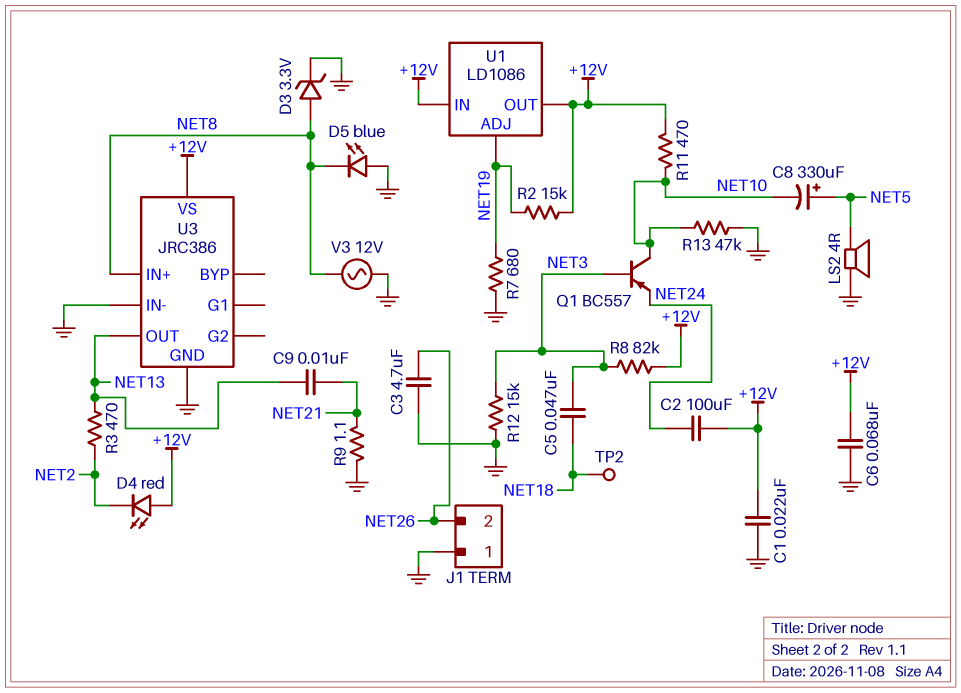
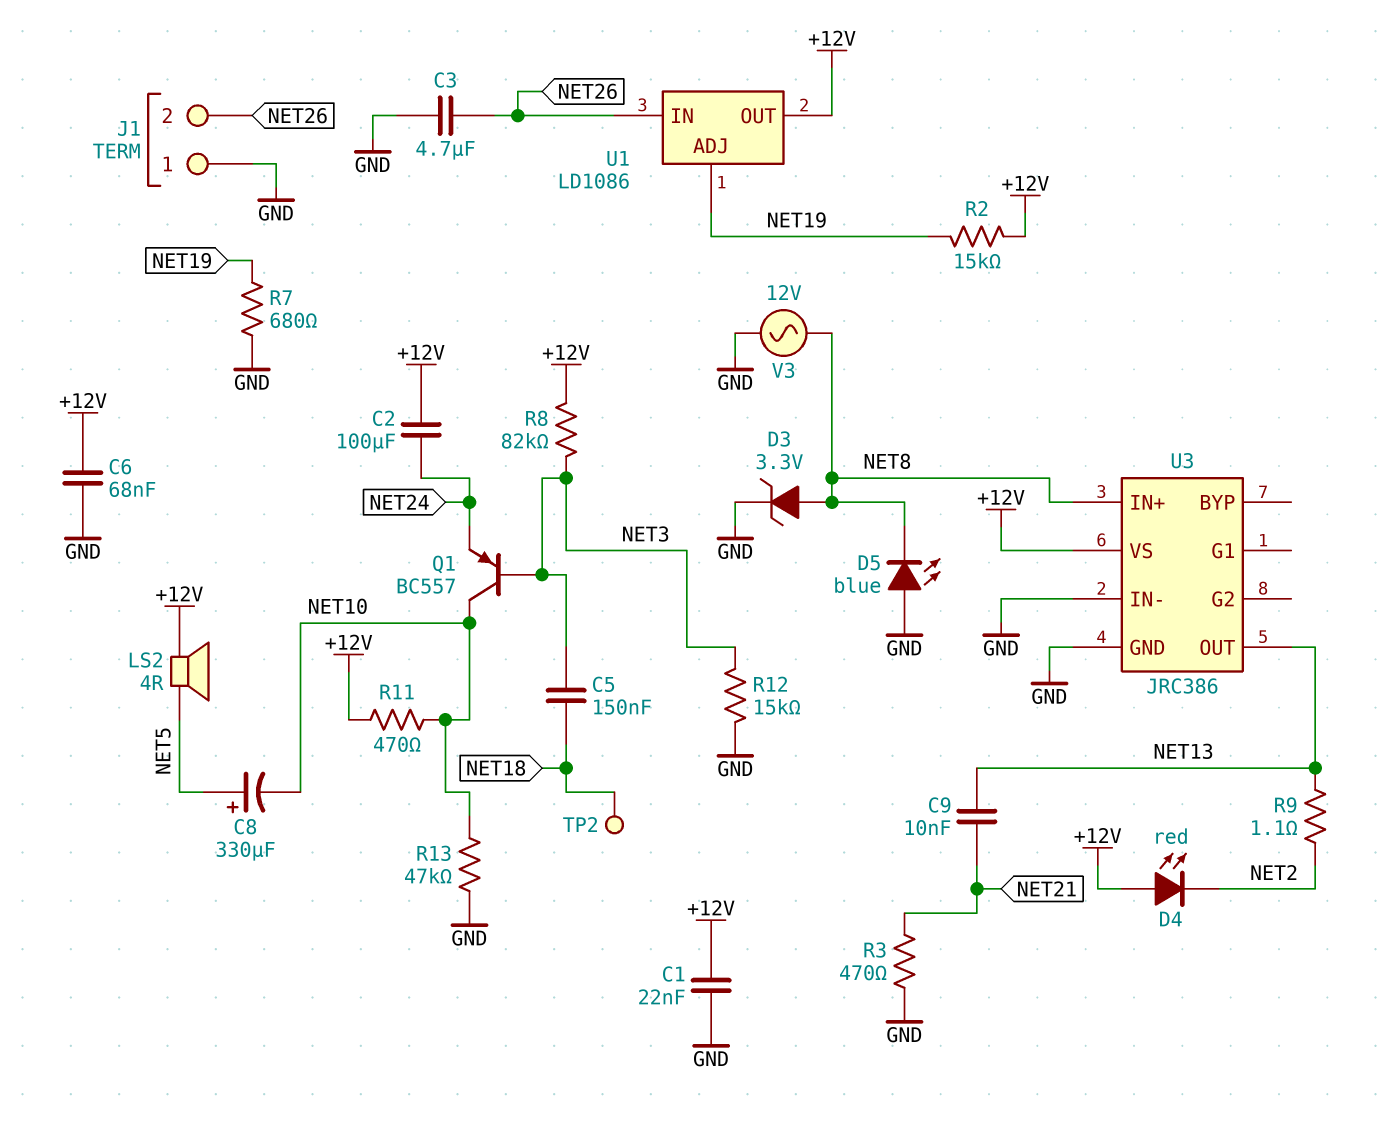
C5: 47nF (NET3, NET18) -> 150nF (NET3, NET18)
LS2: speaker 4R (GND, NET5) -> speaker 4R (+12V, NET5)
R3: 470 (NET2, NET13) -> 470 (GND, NET21)
R9: 1.1 (GND, NET21) -> 1.1 (NET2, NET13)
U1 pin IN: +12V -> NET26

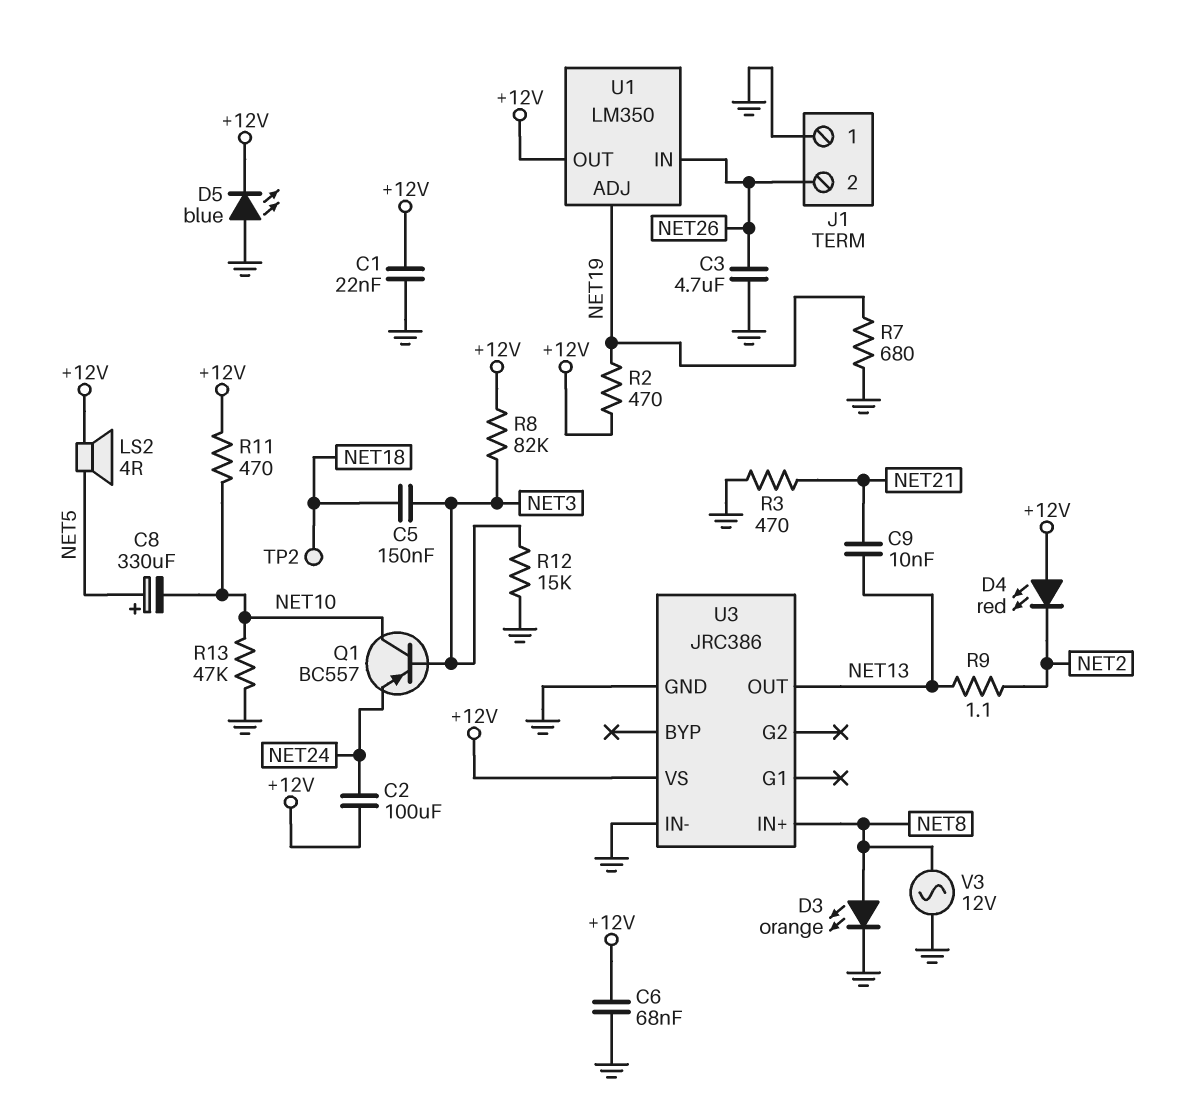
D3: zener 3.3V (A NET8, K GND) -> LED orange (A NET8, K GND)
D5: LED blue (A GND, K NET8) -> LED blue (A GND, K +12V)
R2: 15k (+12V, NET19) -> 470 (+12V, NET19)
U1: LD1086 -> LM350

